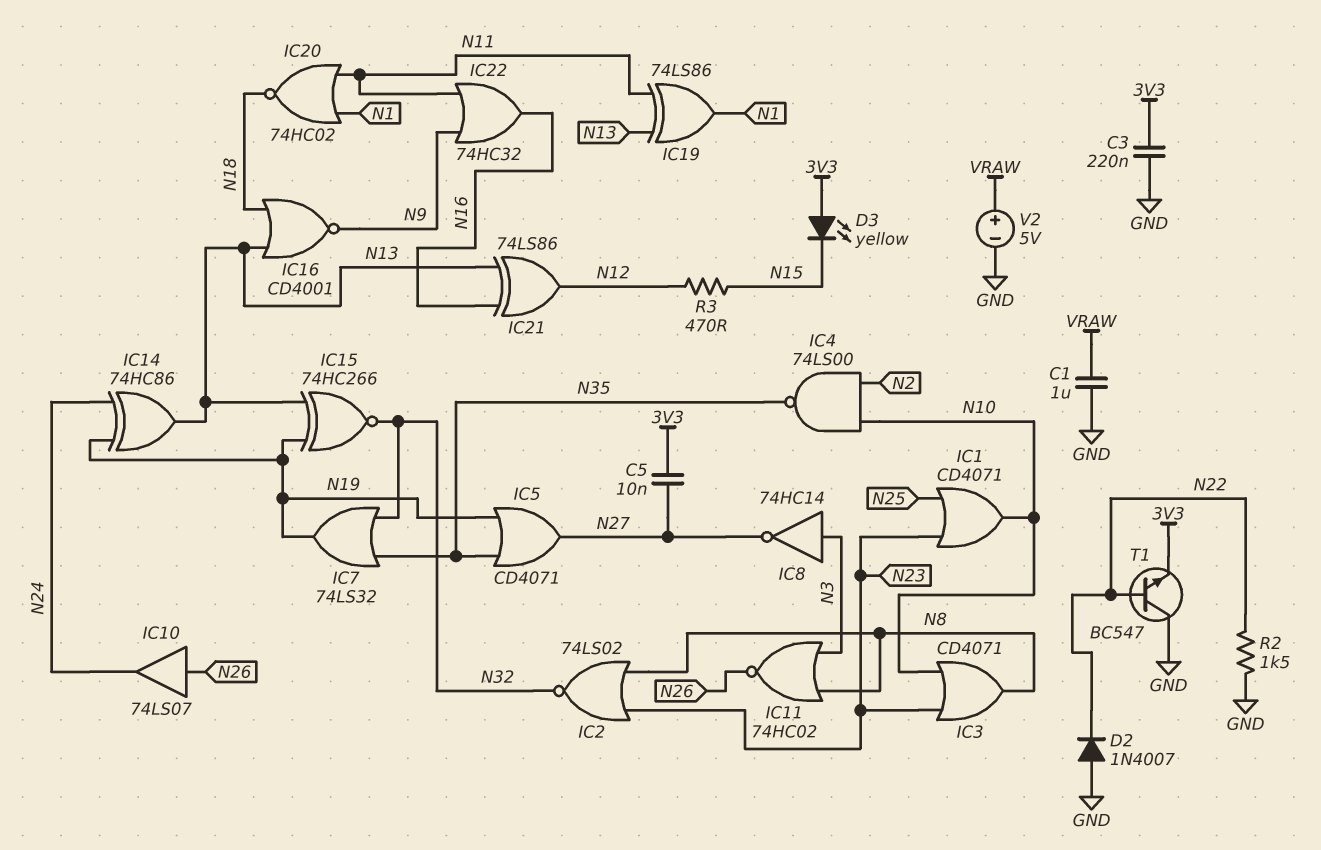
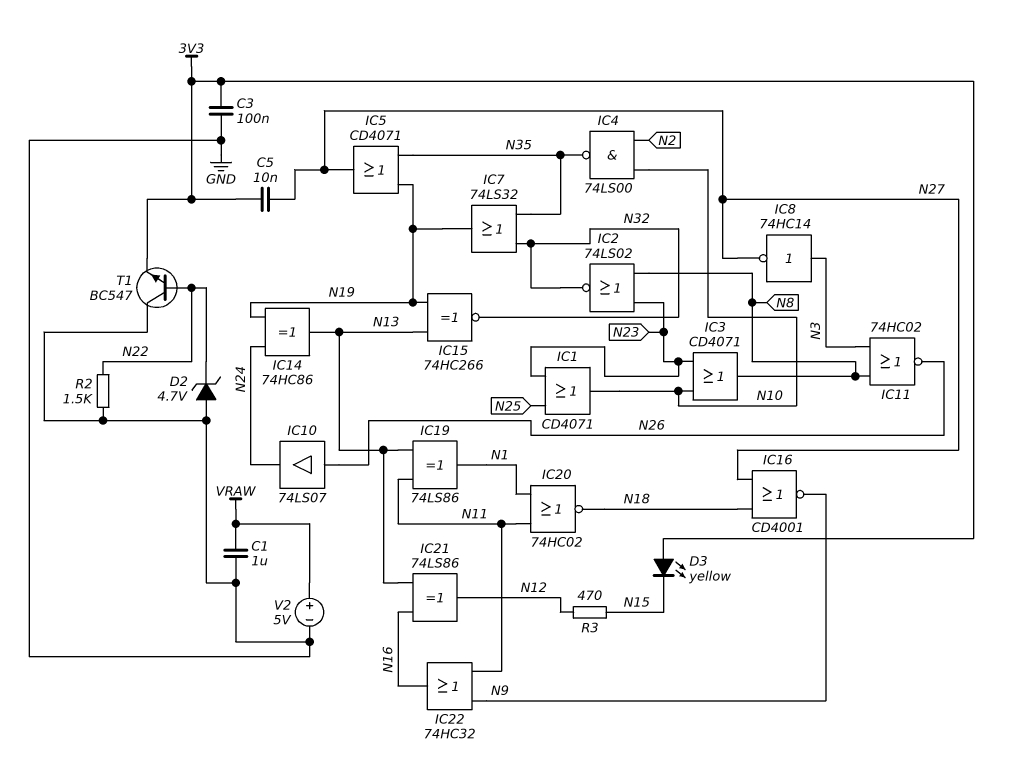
C3: 220nF (3V3, GND) -> 100nF (3V3, GND)
D2: diode 1N4007 (A GND, K N22) -> zener 4.7V (A GND, K N22)
IC16: NOR CD4001 (in N13, in N18, out N9) -> NOR CD4001 (in N18, in N27, out N9)

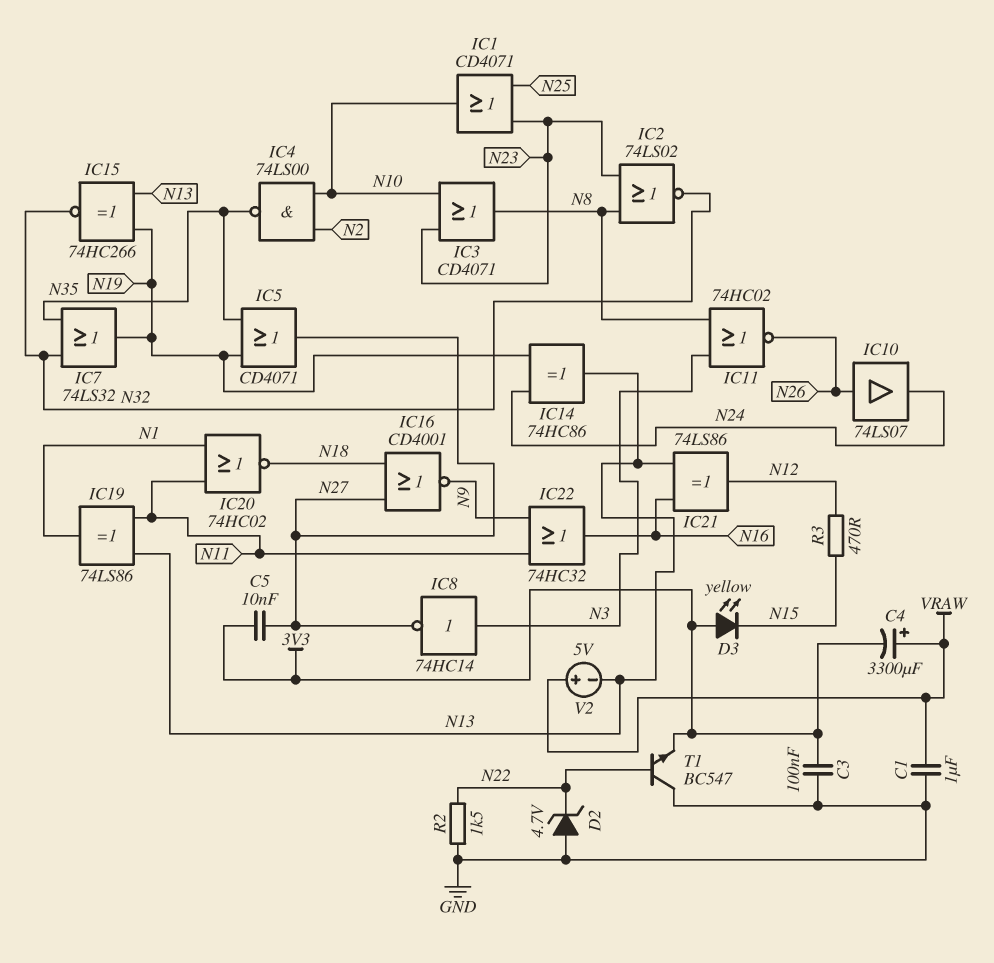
C4: none -> 3300uF (plus VRAW, minus 3V3)
V2: 5V (plus VRAW, minus GND) -> 5V (plus VRAW, minus N13)

